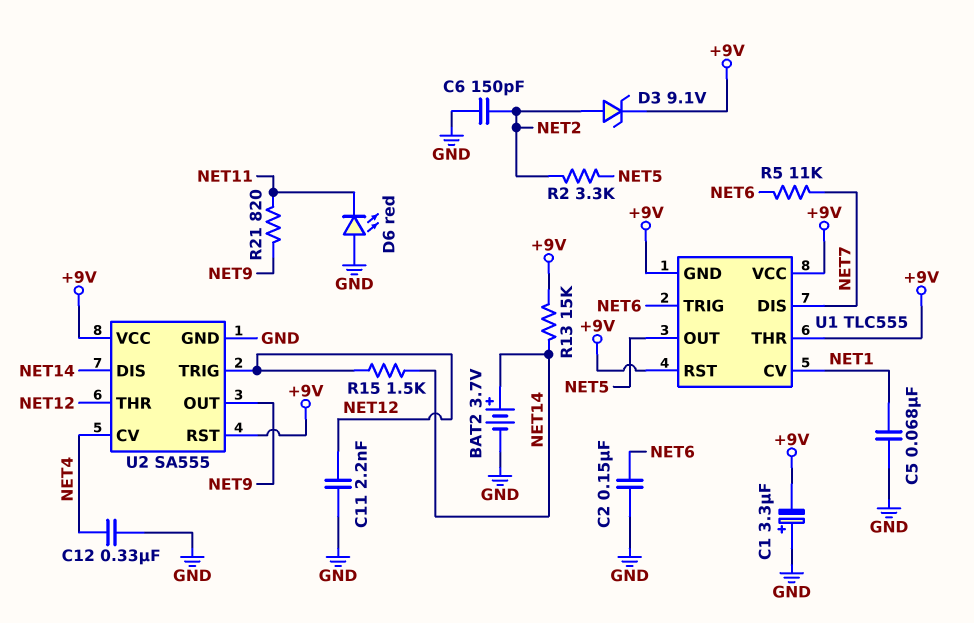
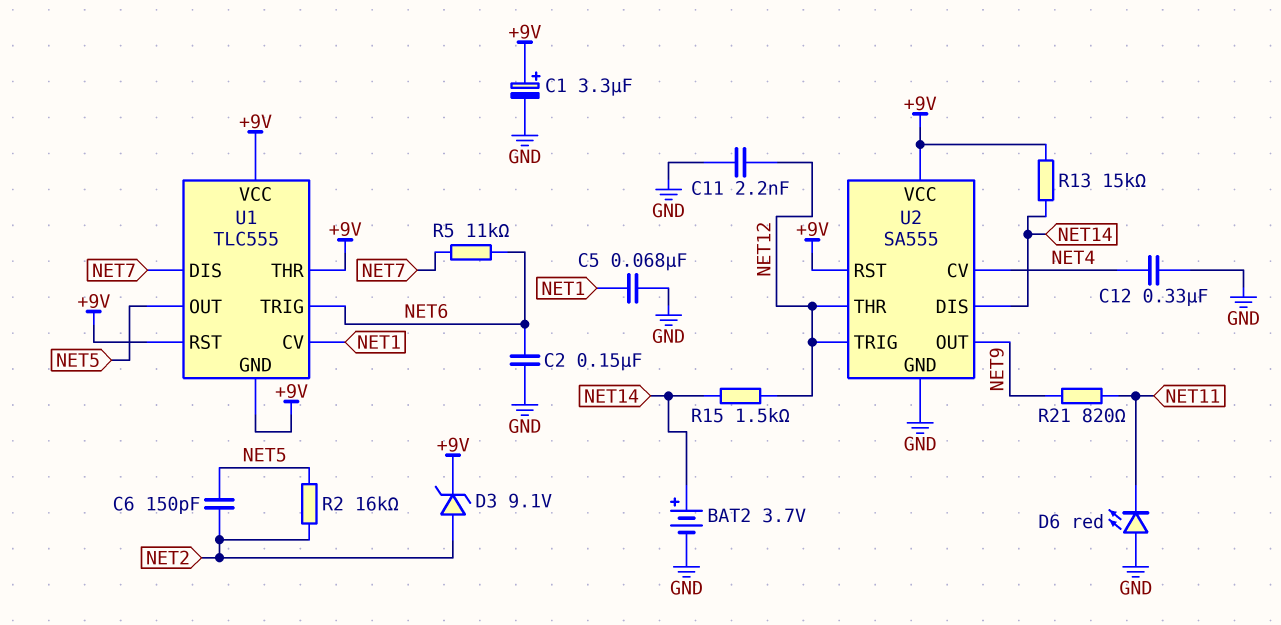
C1: 3.3uF (plus GND, minus +9V) -> 3.3uF (plus +9V, minus GND)
C6: 150pF (GND, NET2) -> 150pF (NET2, NET5)
R2: 3.3k (NET2, NET5) -> 16k (NET2, NET5)

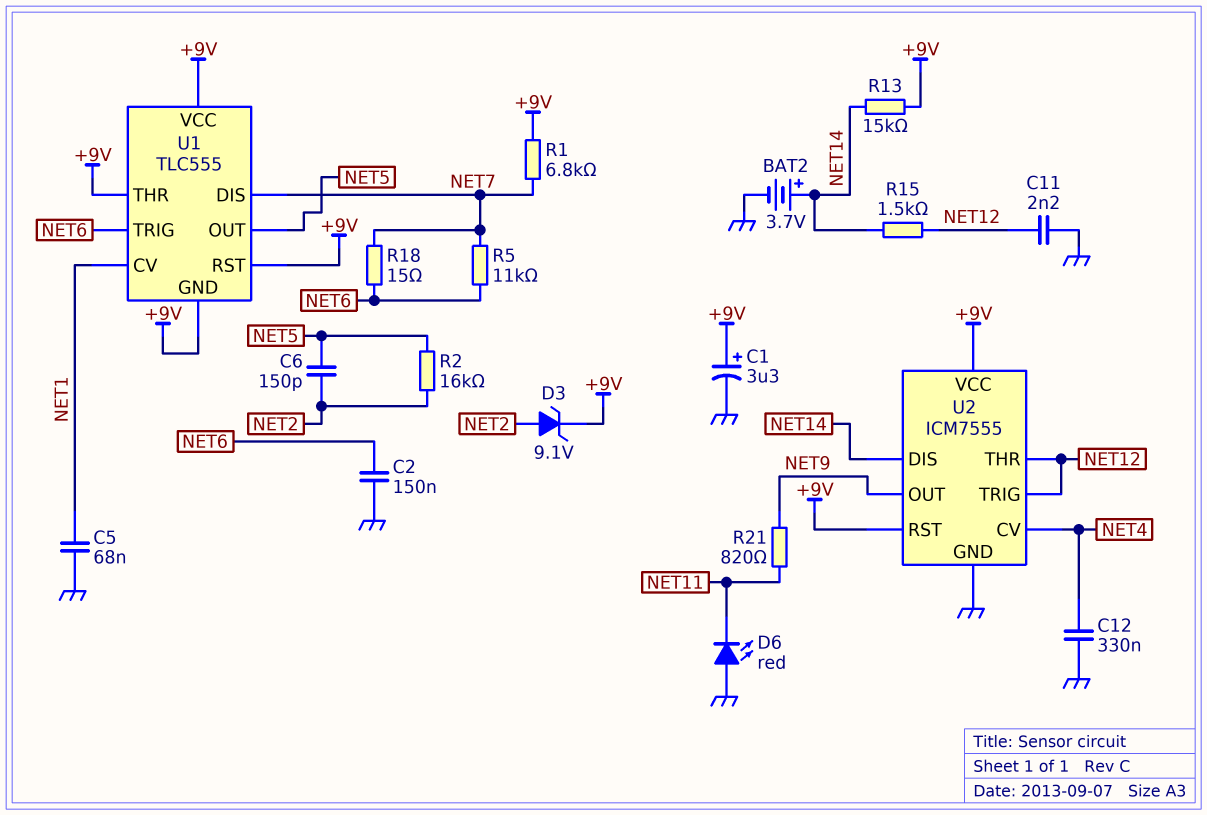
R1: none -> 6.8k (+9V, NET7)
R18: none -> 15 (NET6, NET7)
U2: SA555 -> ICM7555

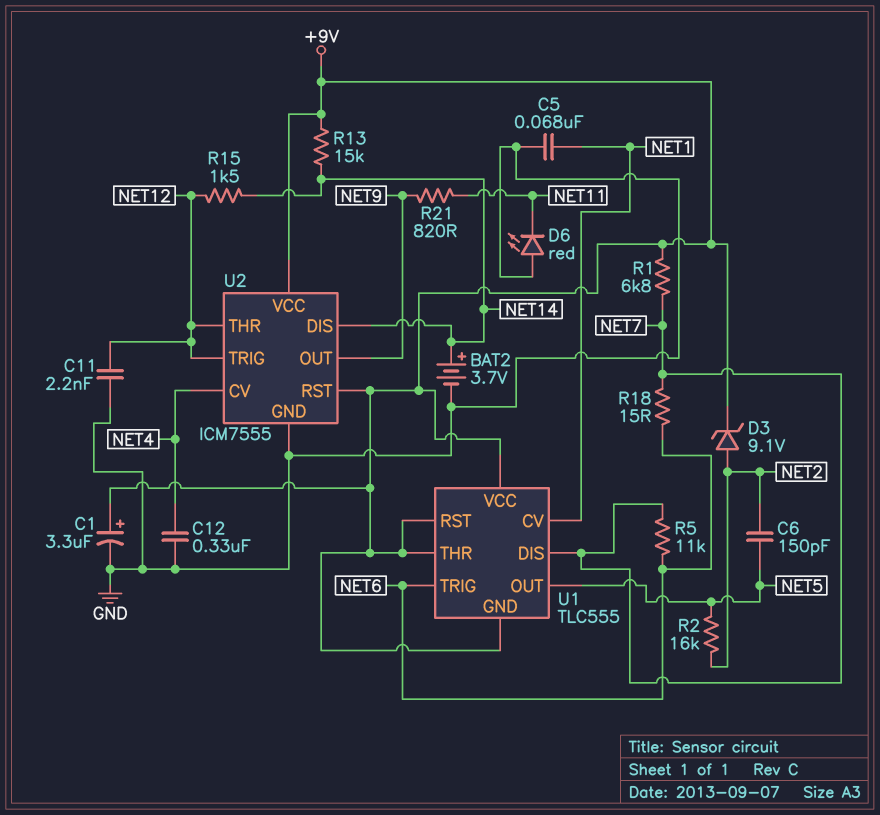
C2: 150nF (GND, NET6) -> none

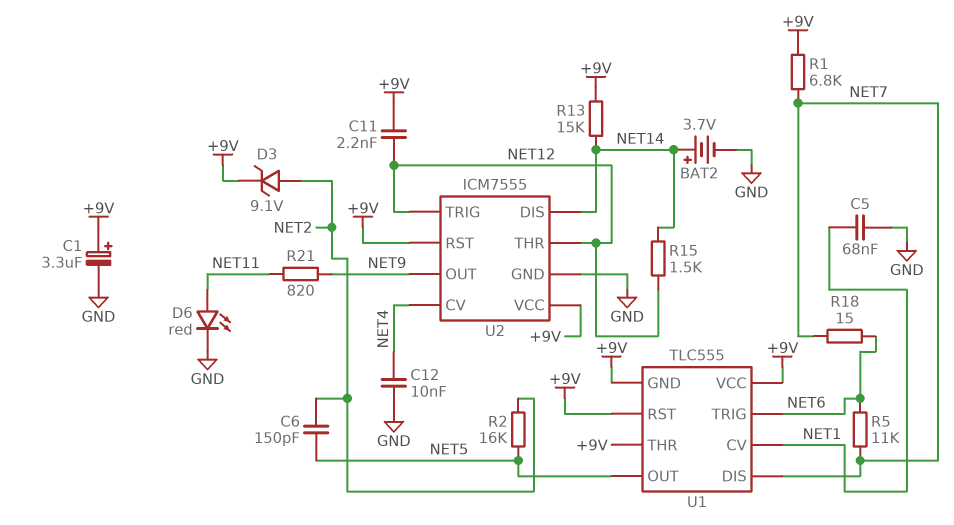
C11: 2.2nF (GND, NET12) -> 2.2nF (+9V, NET12)
C12: 330nF (GND, NET4) -> 10nF (GND, NET4)
D6: LED red (A GND, K NET11) -> LED red (A NET11, K GND)

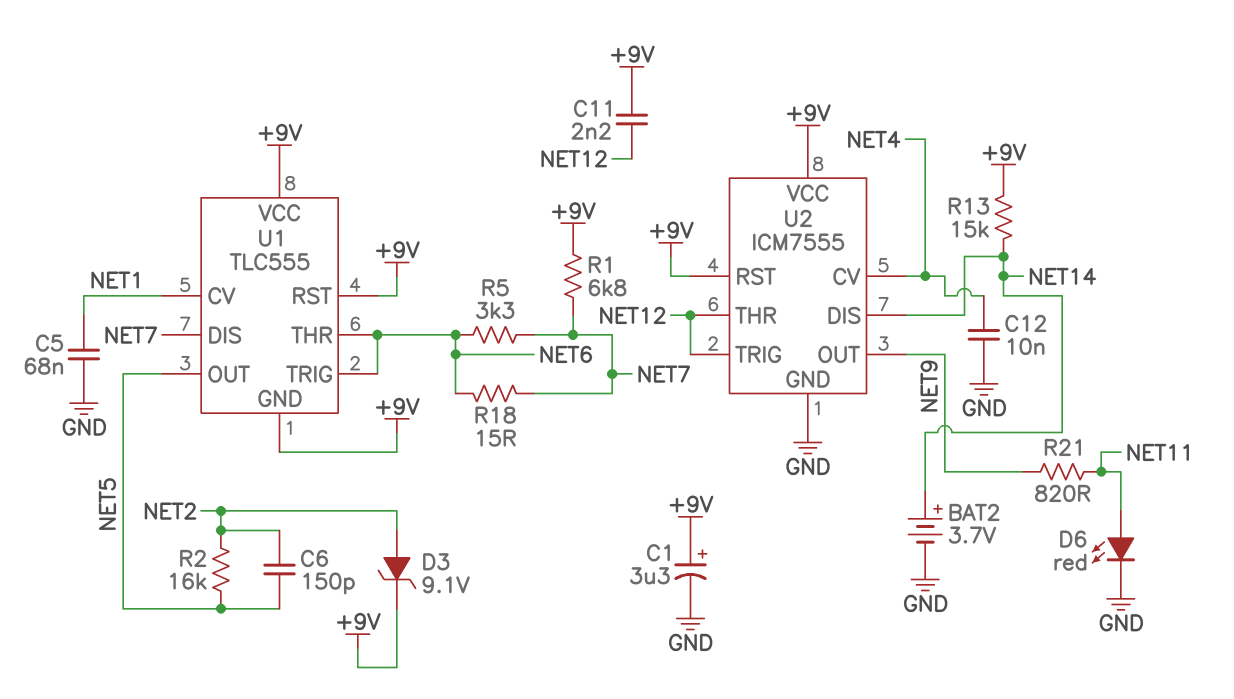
R5: 11k (NET6, NET7) -> 3.3k (NET6, NET7)
R15: 1.5k (NET12, NET14) -> none
U1 pin THR: +9V -> NET6

